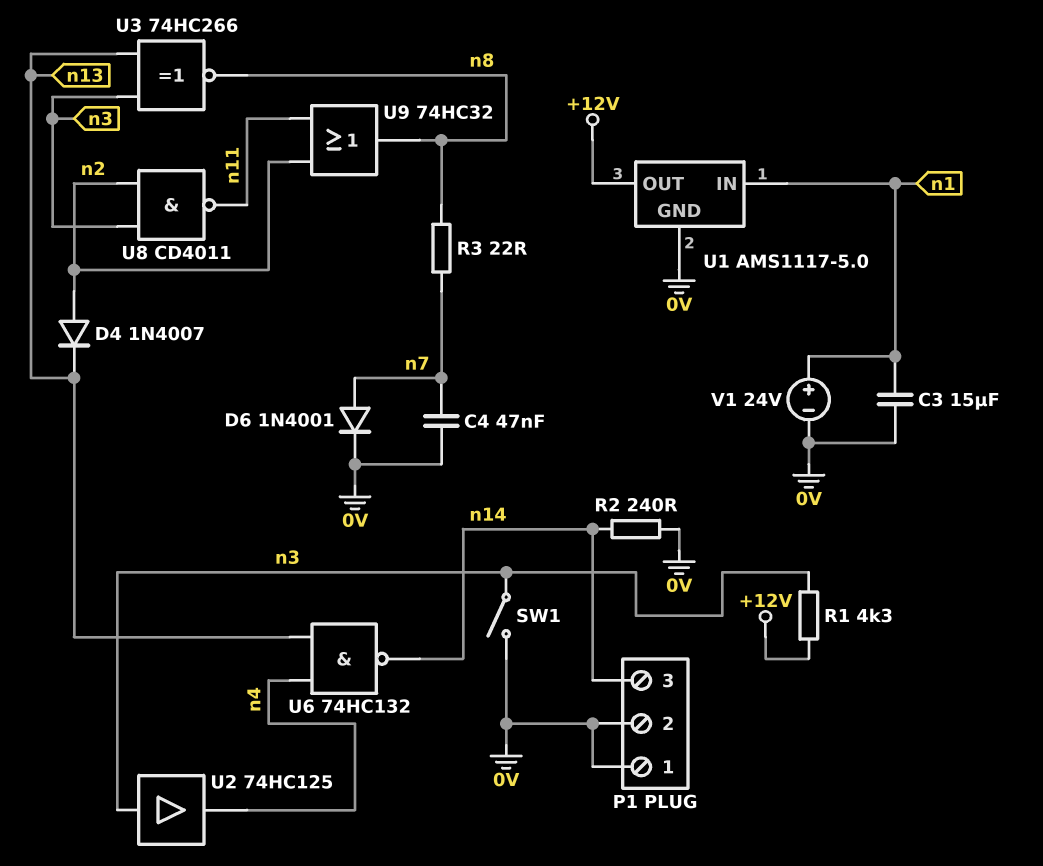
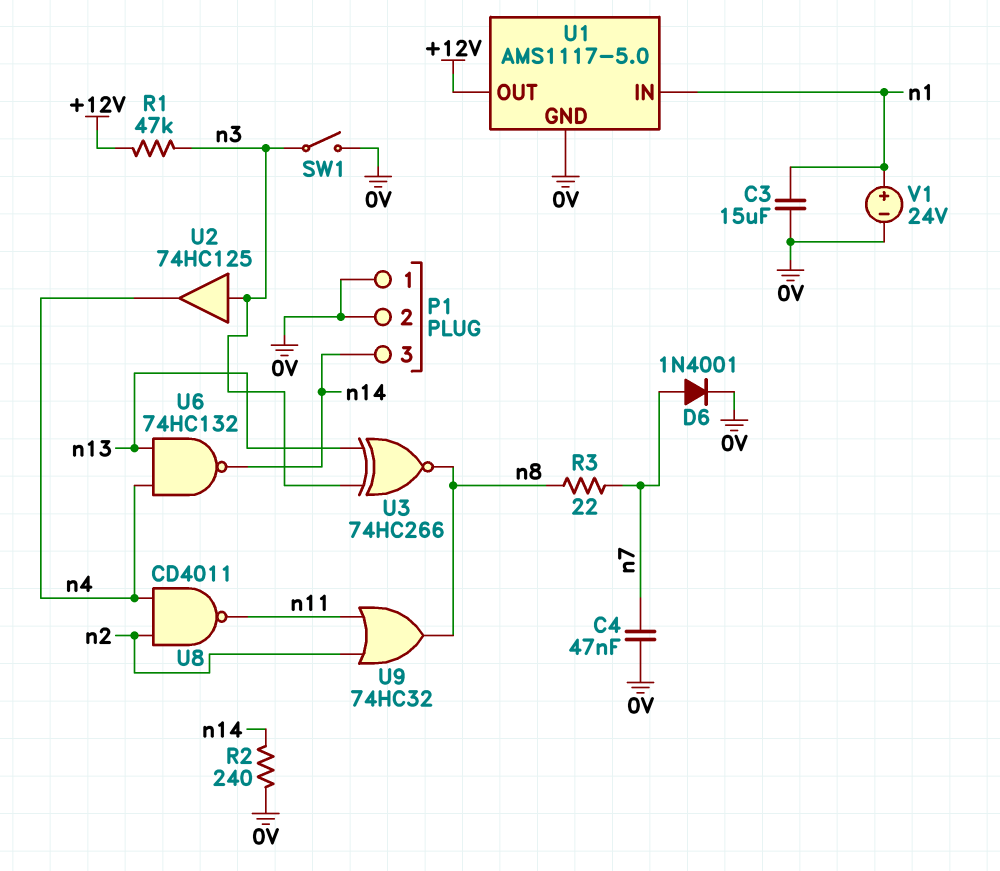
D4: diode 1N4007 (A n2, K n13) -> none
R1: 4.3k (+12V, n3) -> 47k (+12V, n3)
U8: NAND CD4011 (in n2, in n3, out n11) -> NAND CD4011 (in n2, in n4, out n11)

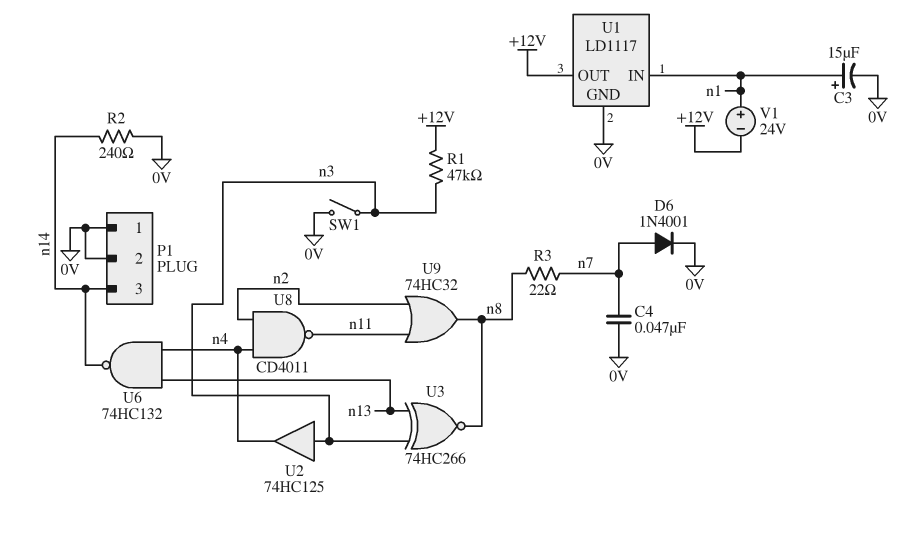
C3: 15uF (0V, n1) -> 15uF (plus n1, minus 0V)
U1: AMS1117-5.0 -> LD1117
V1: 24V (plus n1, minus 0V) -> 24V (plus n1, minus +12V)

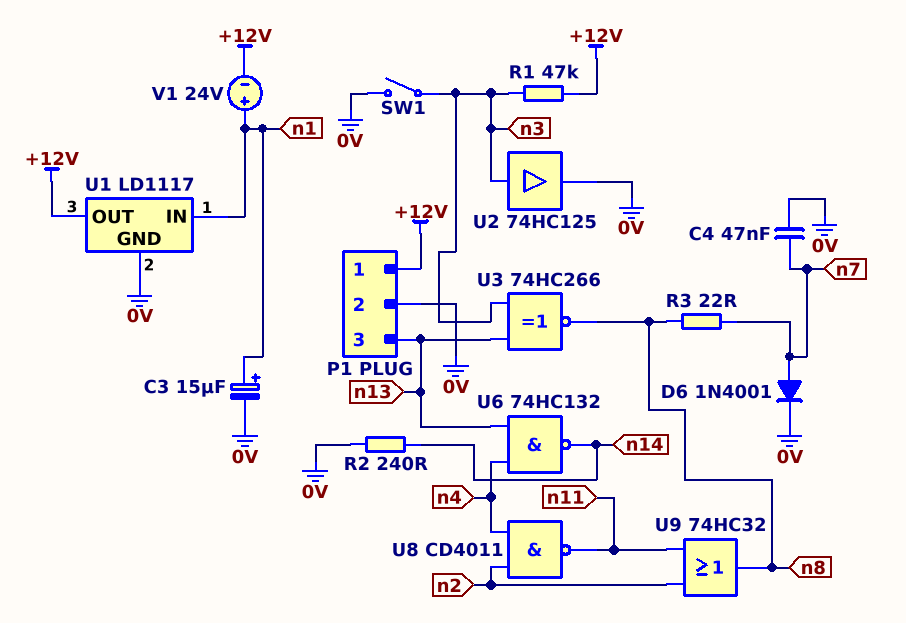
P1 pin 1: 0V -> +12V
P1 pin 3: n14 -> n13
U2: buffer 74HC125 (in n3, out n4) -> buffer 74HC125 (in n3, out 0V)

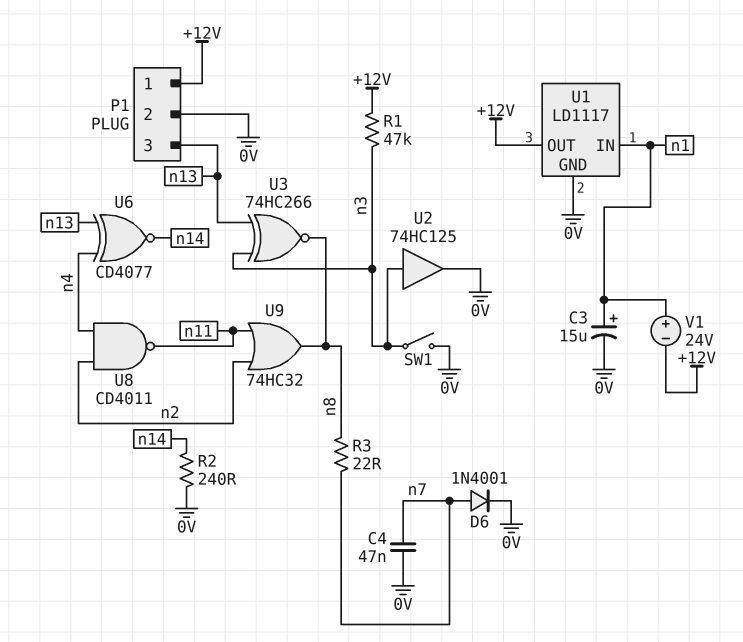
U6: NAND 74HC132 (in n4, in n13, out n14) -> XNOR CD4077 (in n4, in n13, out n14)

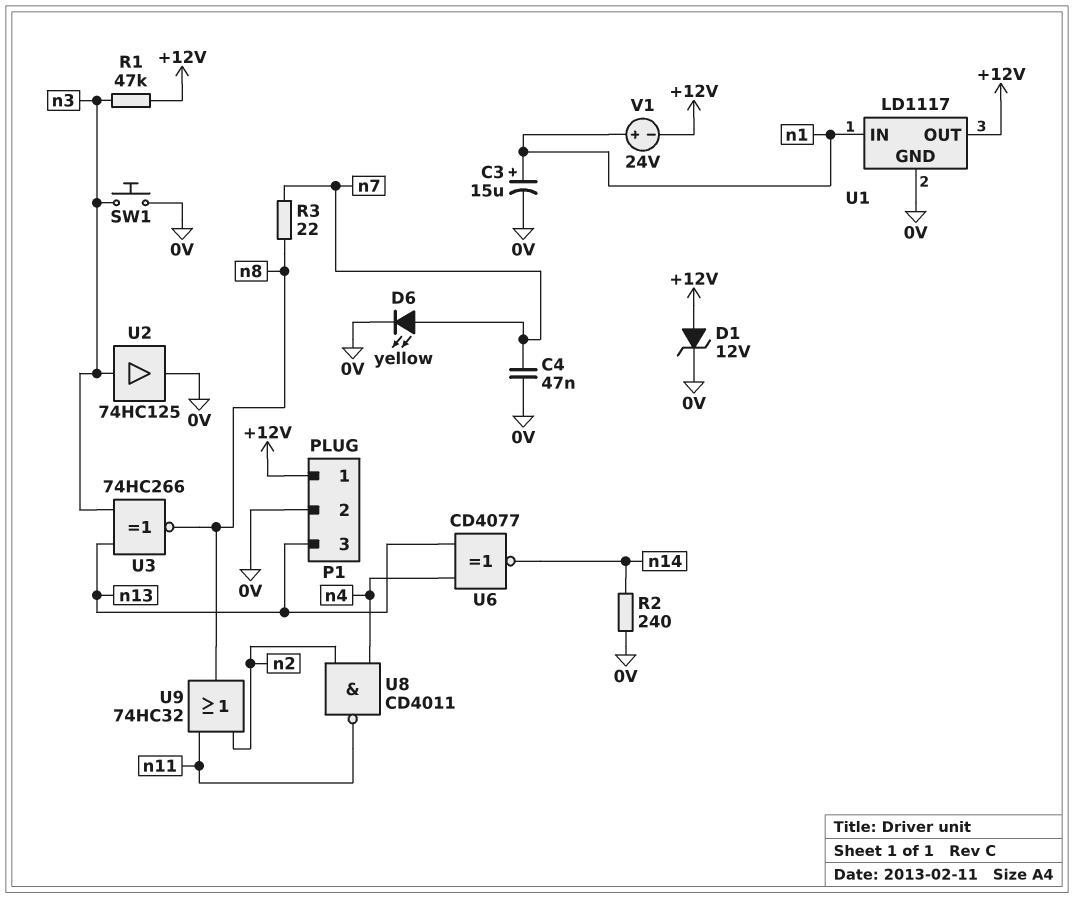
D1: none -> zener 12V (A +12V, K 0V)
D6: diode 1N4001 (A n7, K 0V) -> LED yellow (A n7, K 0V)
SW1: switch (0V, n3) -> button (0V, n3)

